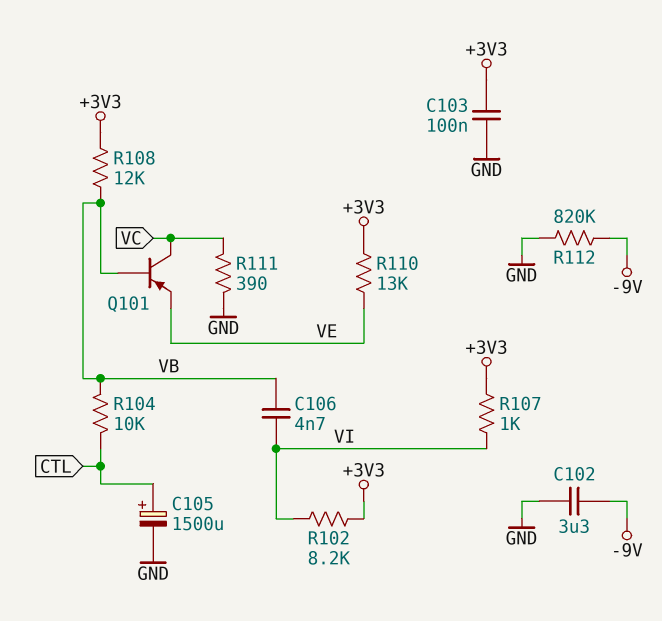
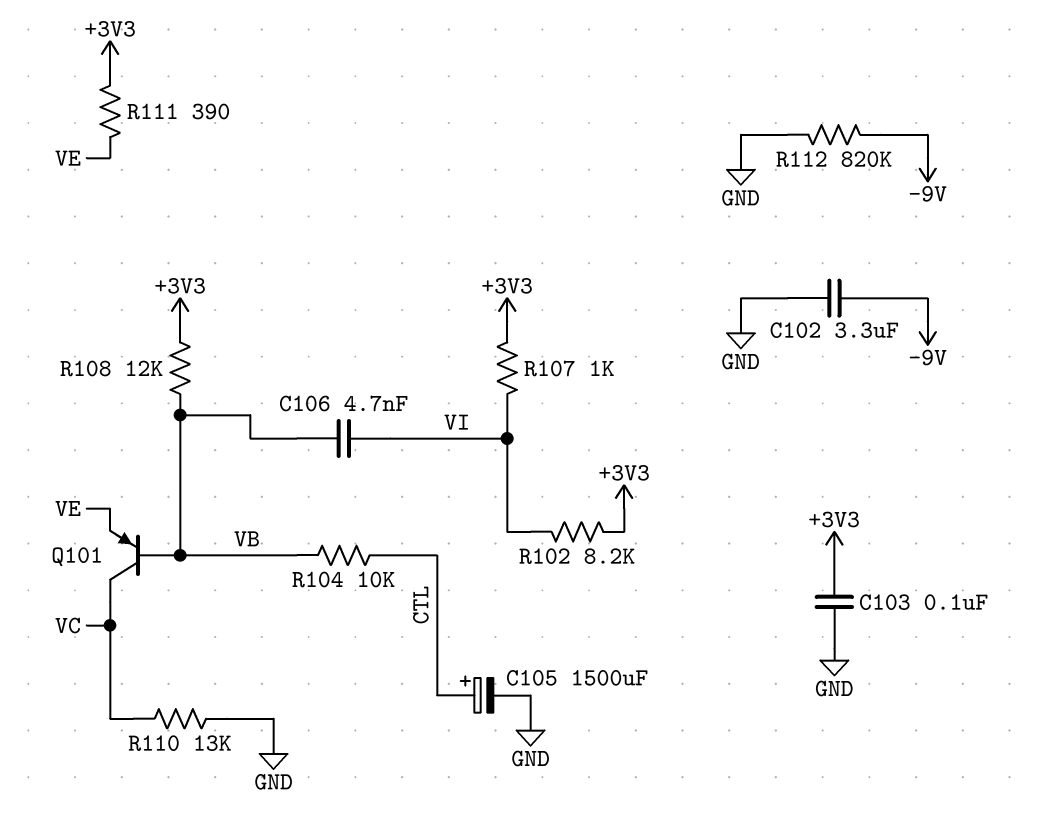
R110: 13k (+3V3, VE) -> 13k (GND, VC)
R111: 390 (GND, VC) -> 390 (+3V3, VE)

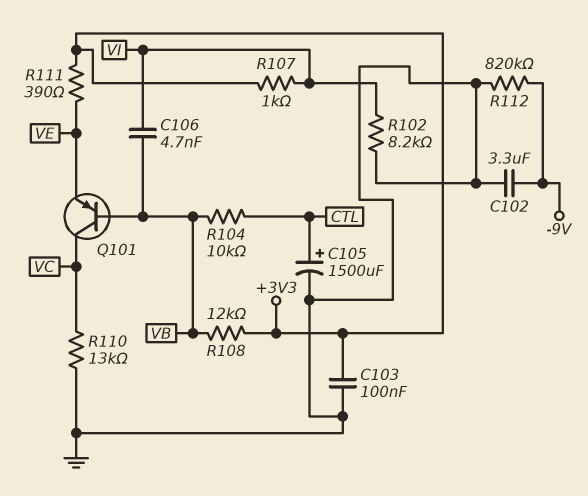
R102: 8.2k (+3V3, VI) -> 8.2k (GND, VI)

